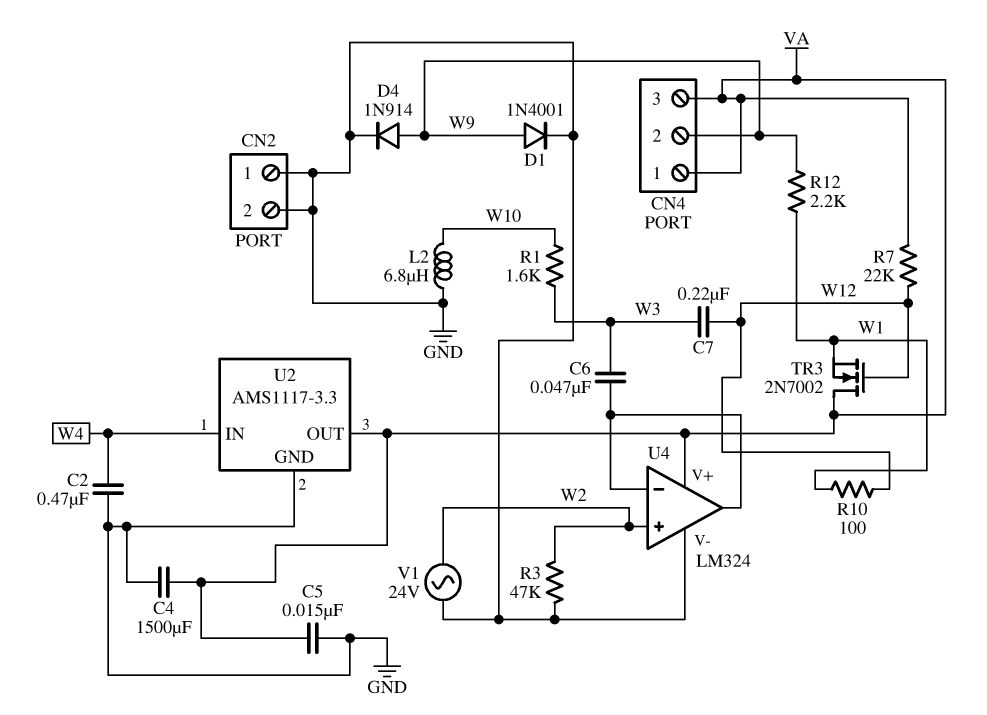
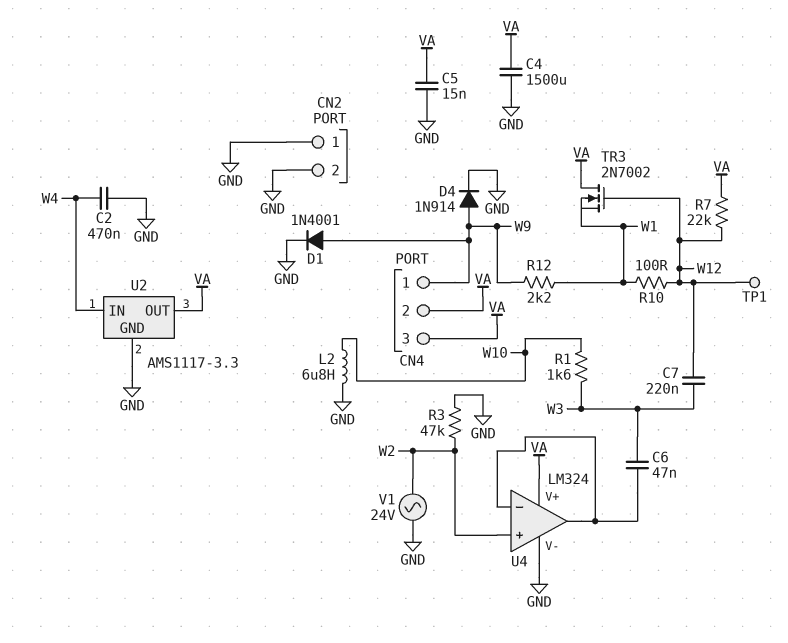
CN4 pin 1: VA -> W9
CN4 pin 2: W9 -> VA
TP1: none -> test point (W12)

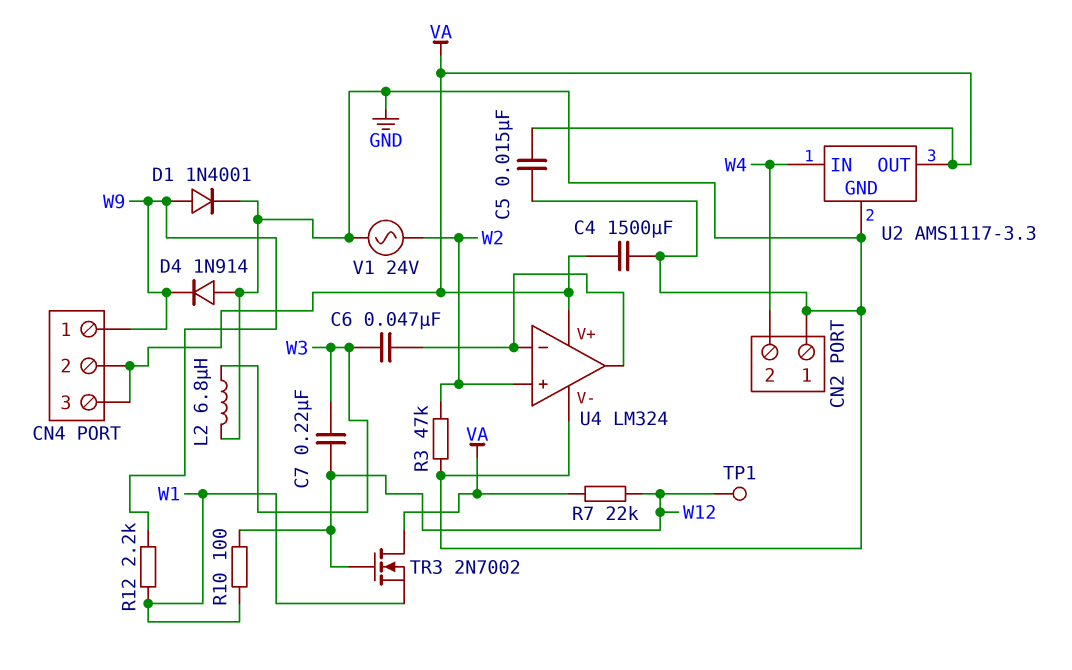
C2: 470nF (GND, W4) -> none
CN2 pin 2: GND -> W4
D4: diode 1N914 (A W9, K GND) -> diode 1N914 (A GND, K W9)
L2: 6.8uH (GND, W10) -> 6.8uH (GND, W3)
R1: 1.6k (W3, W10) -> none

